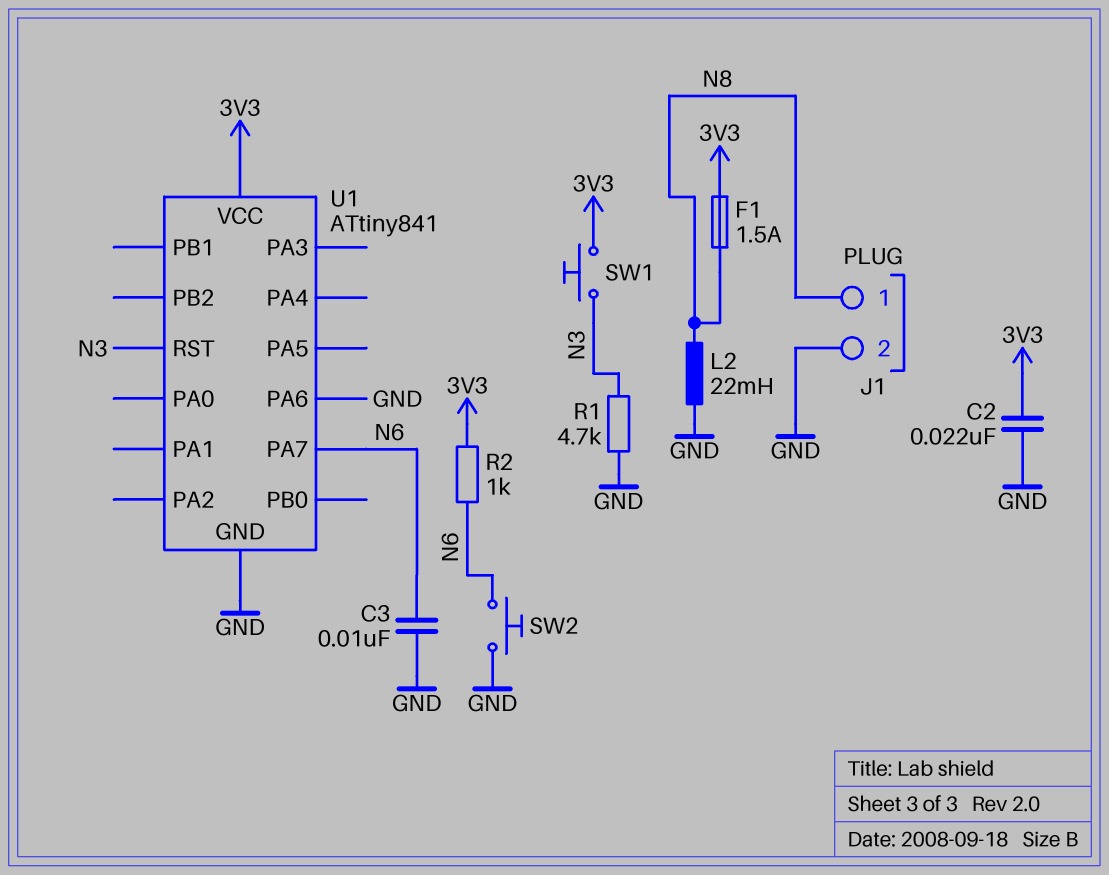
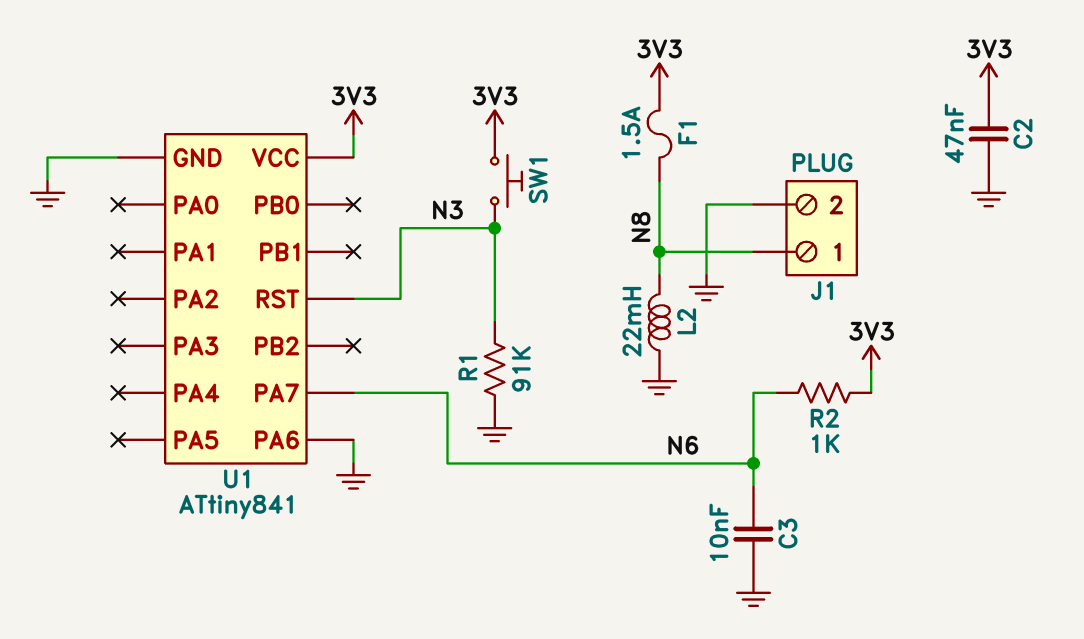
C2: 22nF (3V3, GND) -> 47nF (3V3, GND)
R1: 4.7k (GND, N3) -> 91k (GND, N3)
SW2: button (GND, N6) -> none

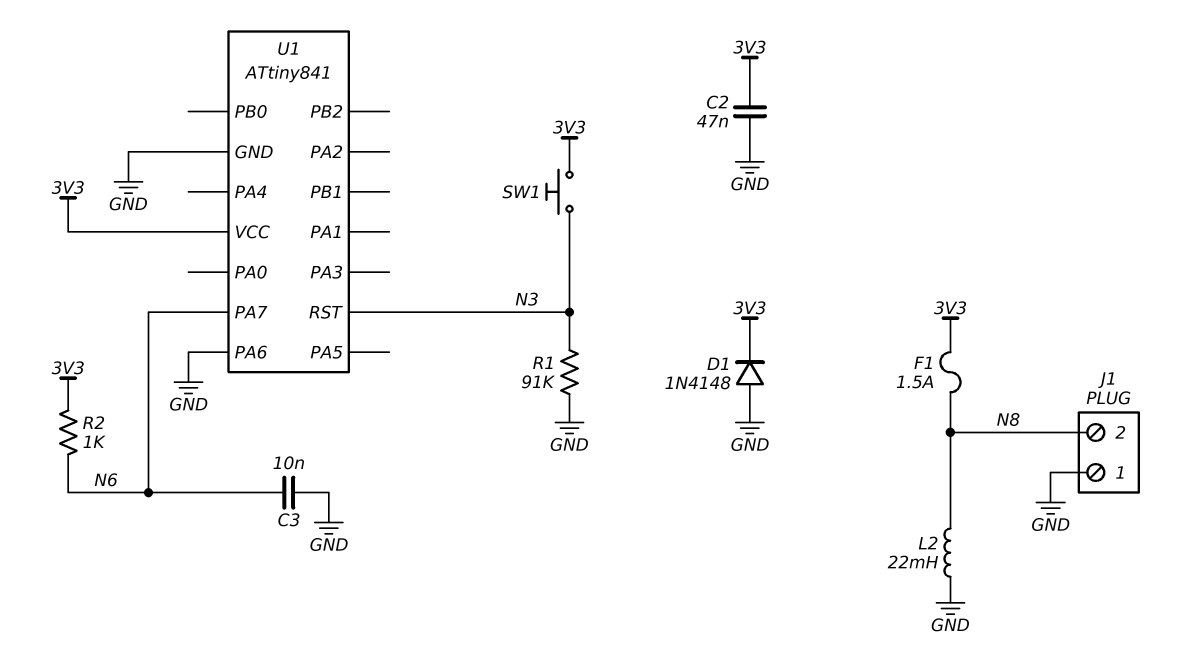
D1: none -> diode 1N4148 (A GND, K 3V3)
J1 pin 1: N8 -> GND
J1 pin 2: GND -> N8

